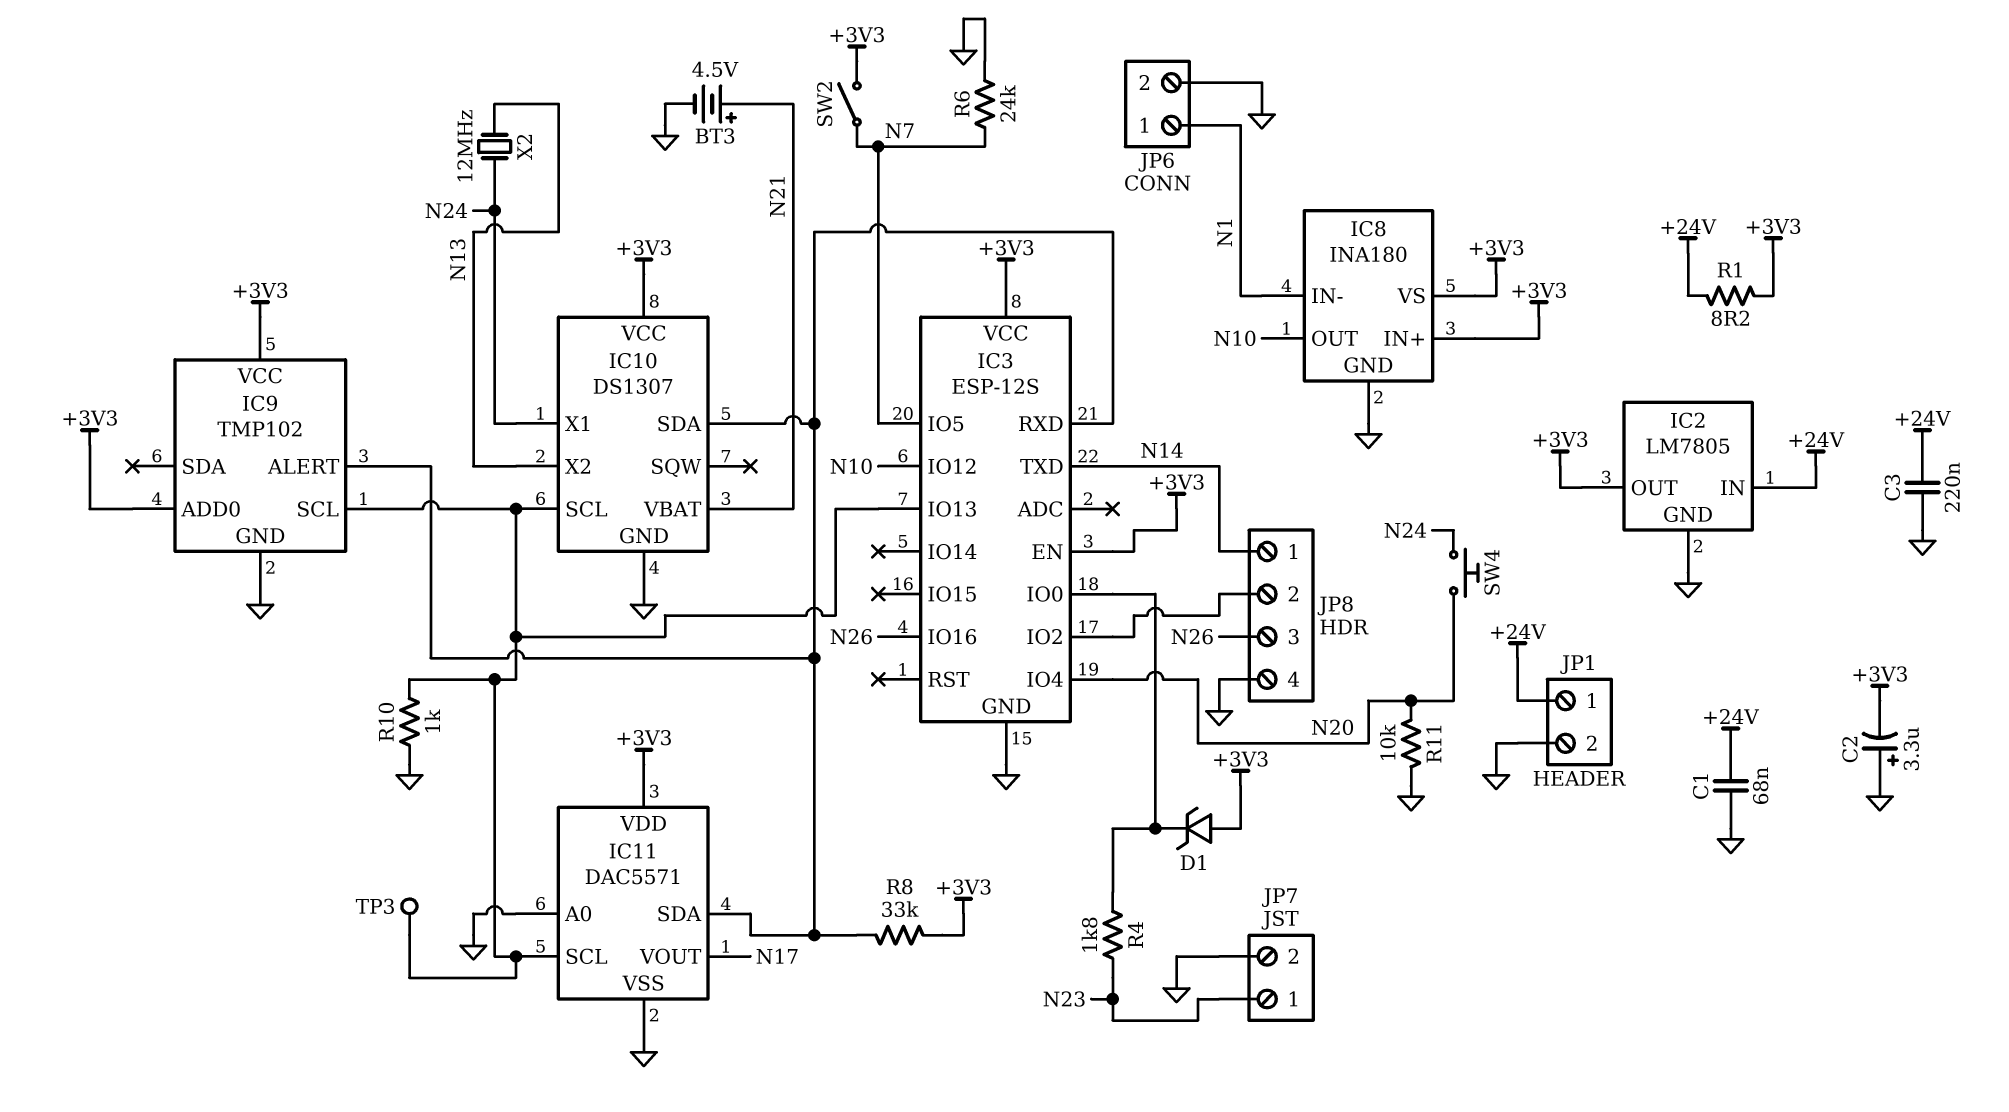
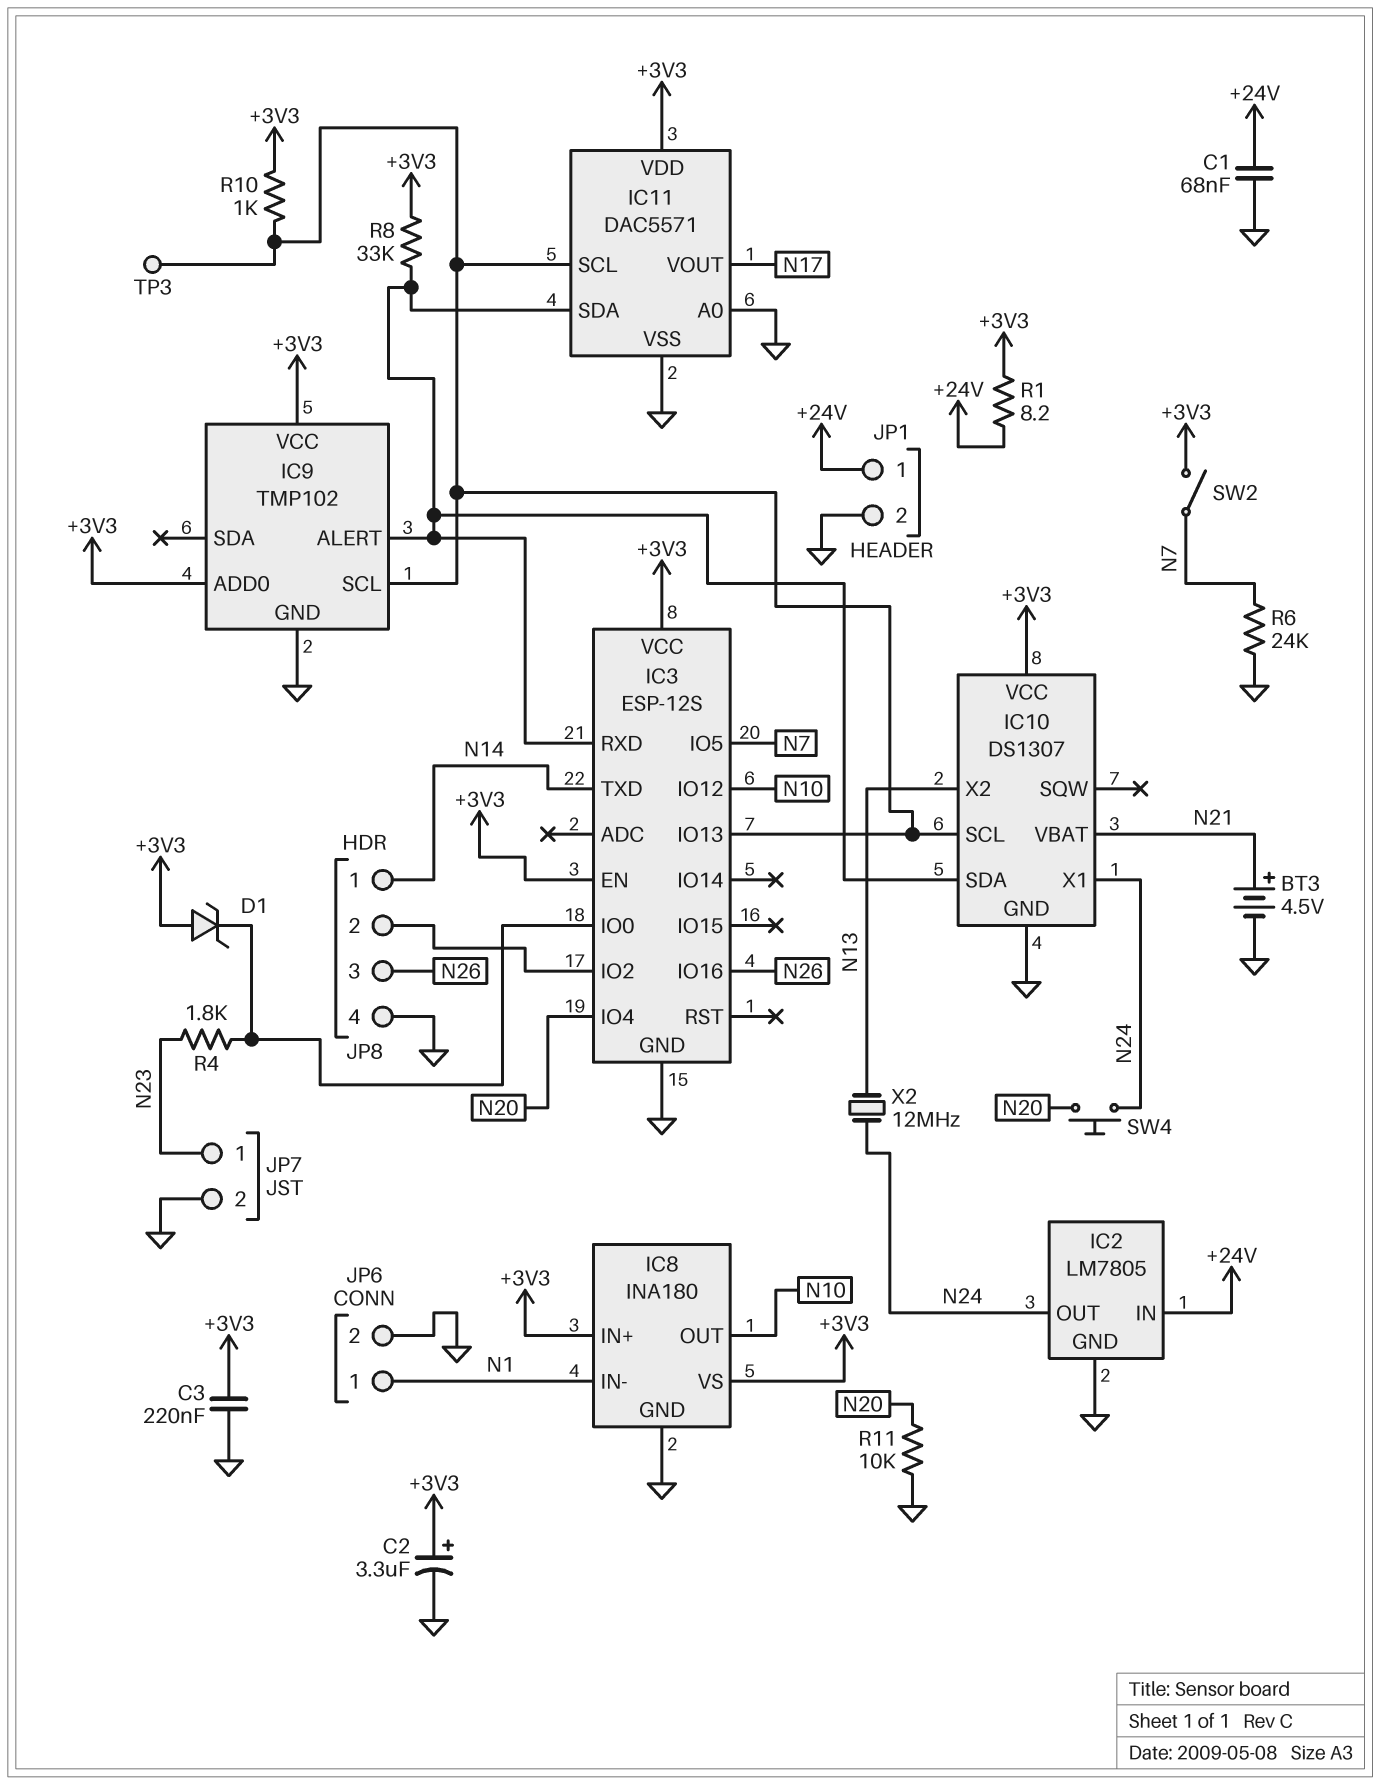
C2: 3.3uF (plus GND, minus +3V3) -> 3.3uF (plus +3V3, minus GND)
C3: 220nF (+24V, GND) -> 220nF (+3V3, GND)
IC2 pin OUT: +3V3 -> N24
R10: 1k (GND, IC3/IO13) -> 1k (+3V3, IC3/IO13)

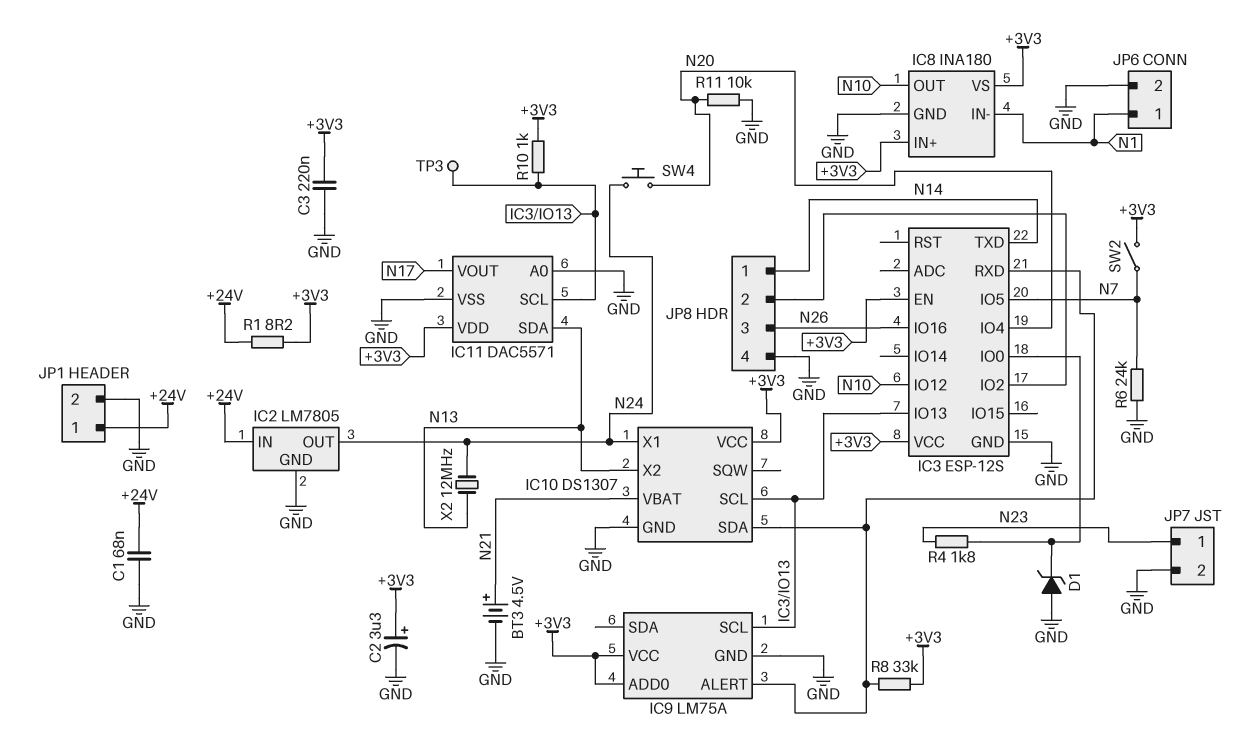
D1: zener (A +3V3, K IC3/IO0) -> zener (A GND, K IC3/IO0)
IC9: TMP102 -> LM75A
IC11 pin SDA: IC3/RXD -> N13

